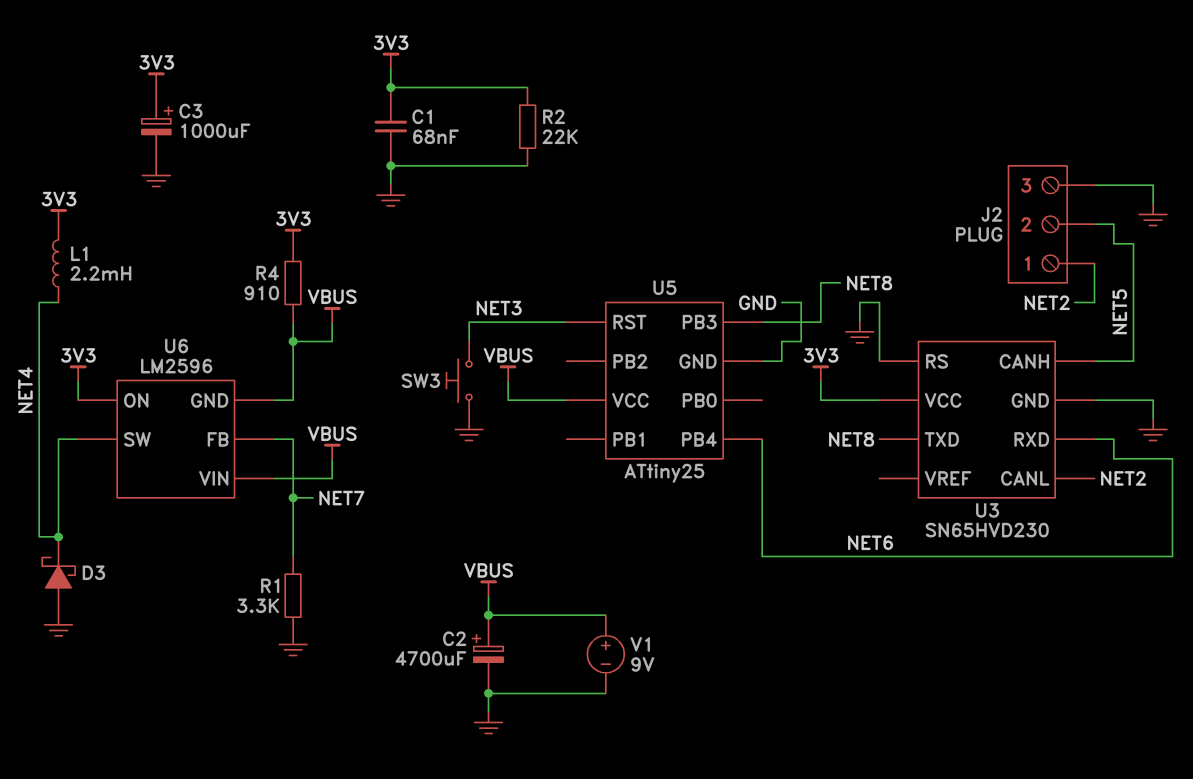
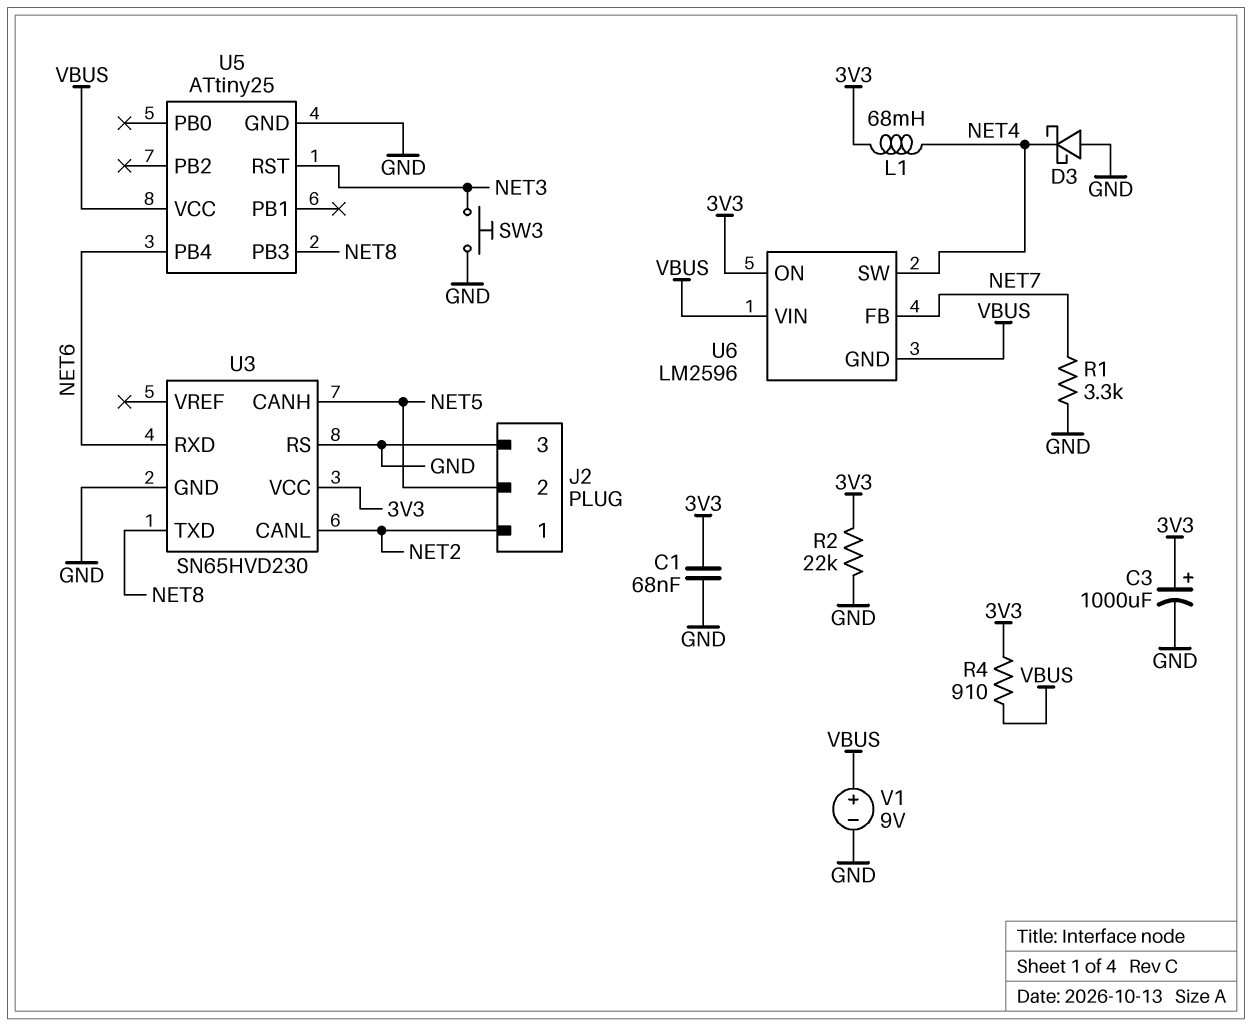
C2: 4700uF (plus VBUS, minus GND) -> none
L1: 2.2mH (3V3, NET4) -> 68mH (3V3, NET4)

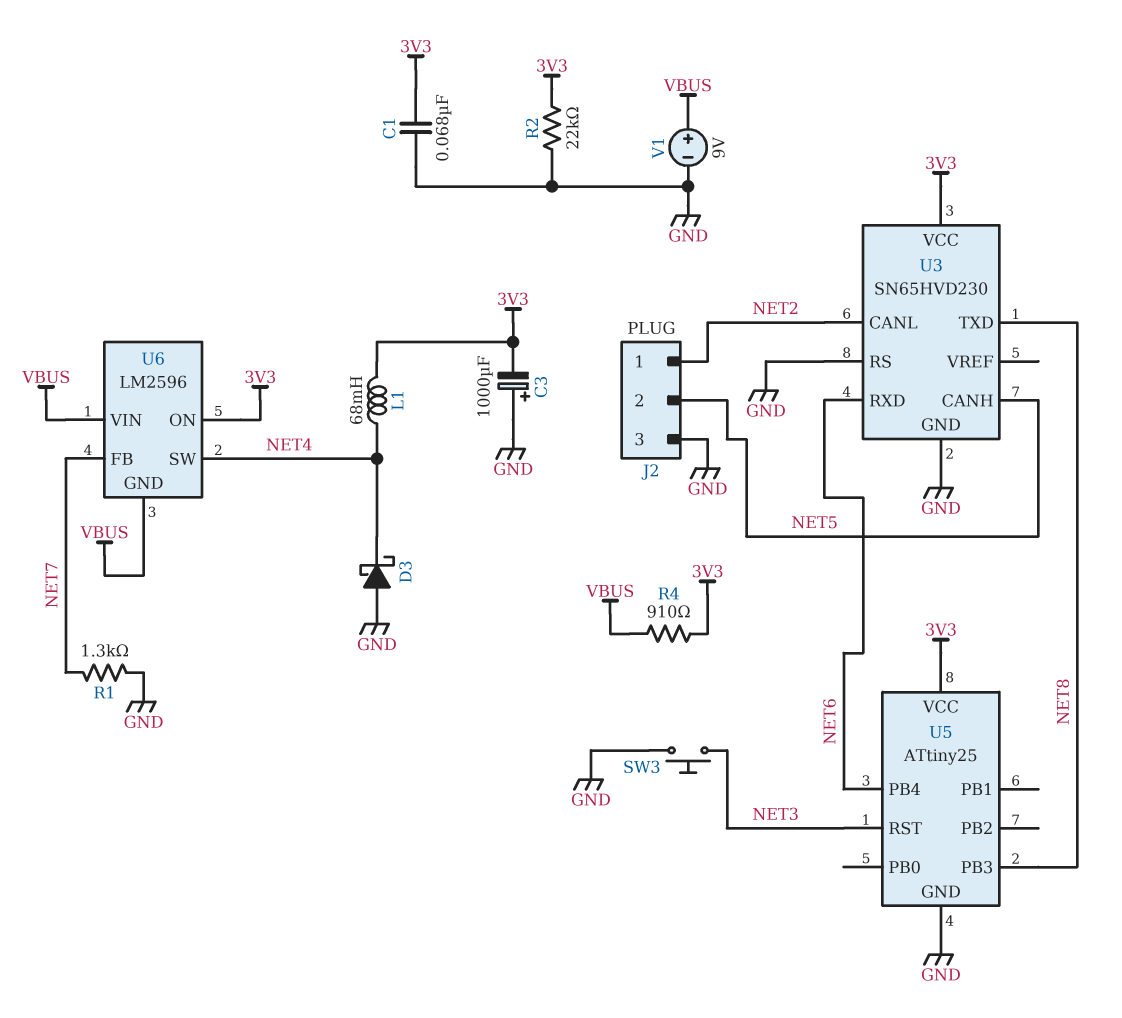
C3: 1000uF (plus 3V3, minus GND) -> 1000uF (plus GND, minus 3V3)
R1: 3.3k (GND, NET7) -> 1.3k (GND, NET7)
U5 pin VCC: VBUS -> 3V3

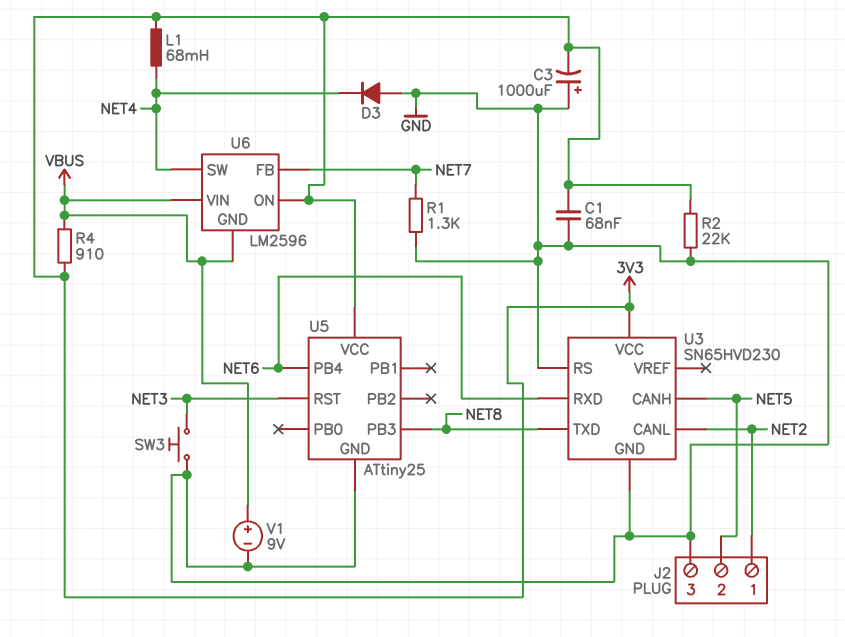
D3: schottky (A GND, K NET4) -> diode (A GND, K NET4)

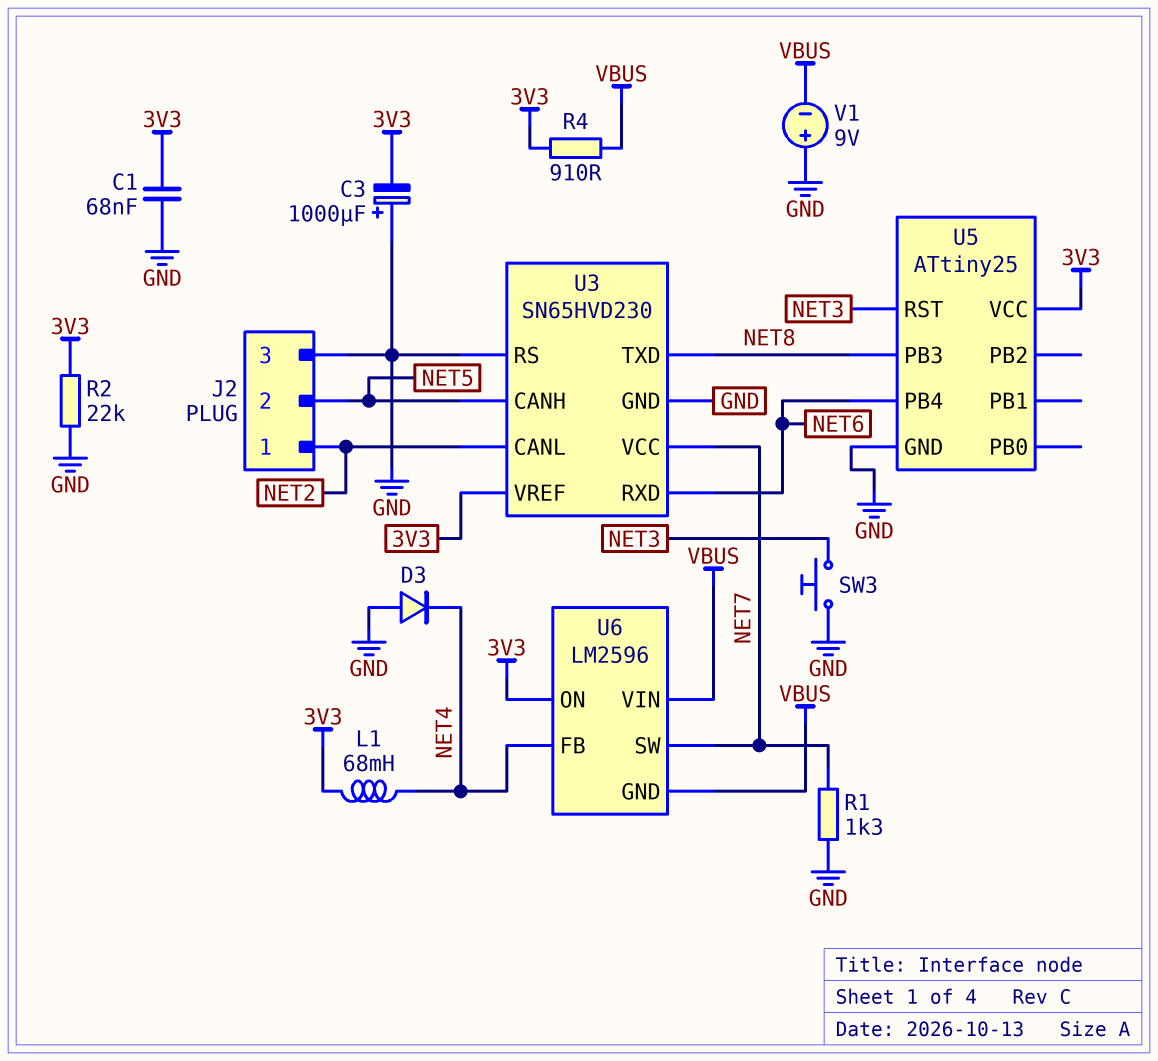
U3 pin VCC: 3V3 -> NET7
U3 pin VREF: none -> 3V3
U6 pin FB: NET7 -> NET4
U6 pin SW: NET4 -> NET7
V1: 9V (plus VBUS, minus GND) -> 9V (plus GND, minus VBUS)

